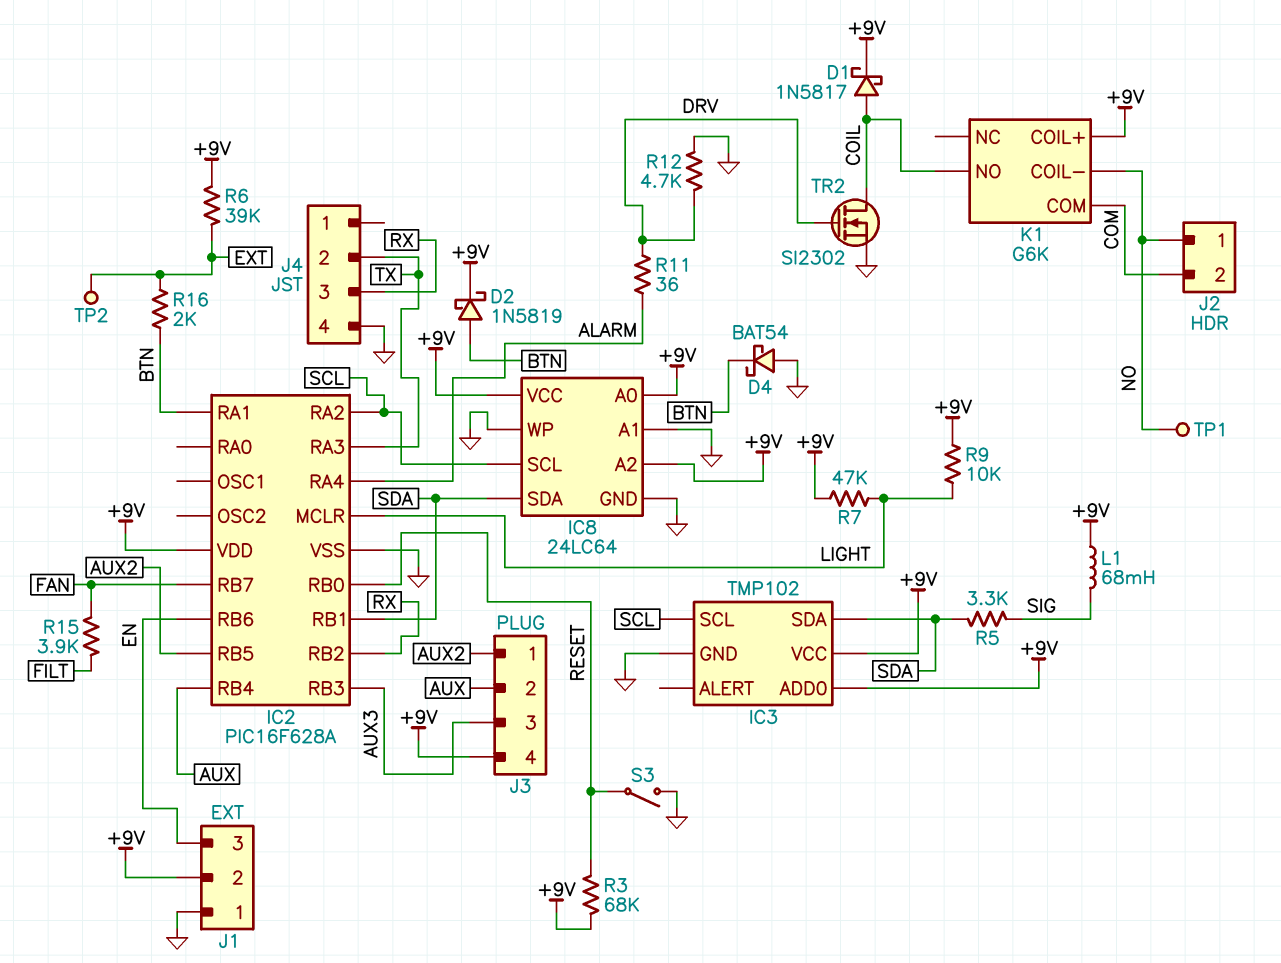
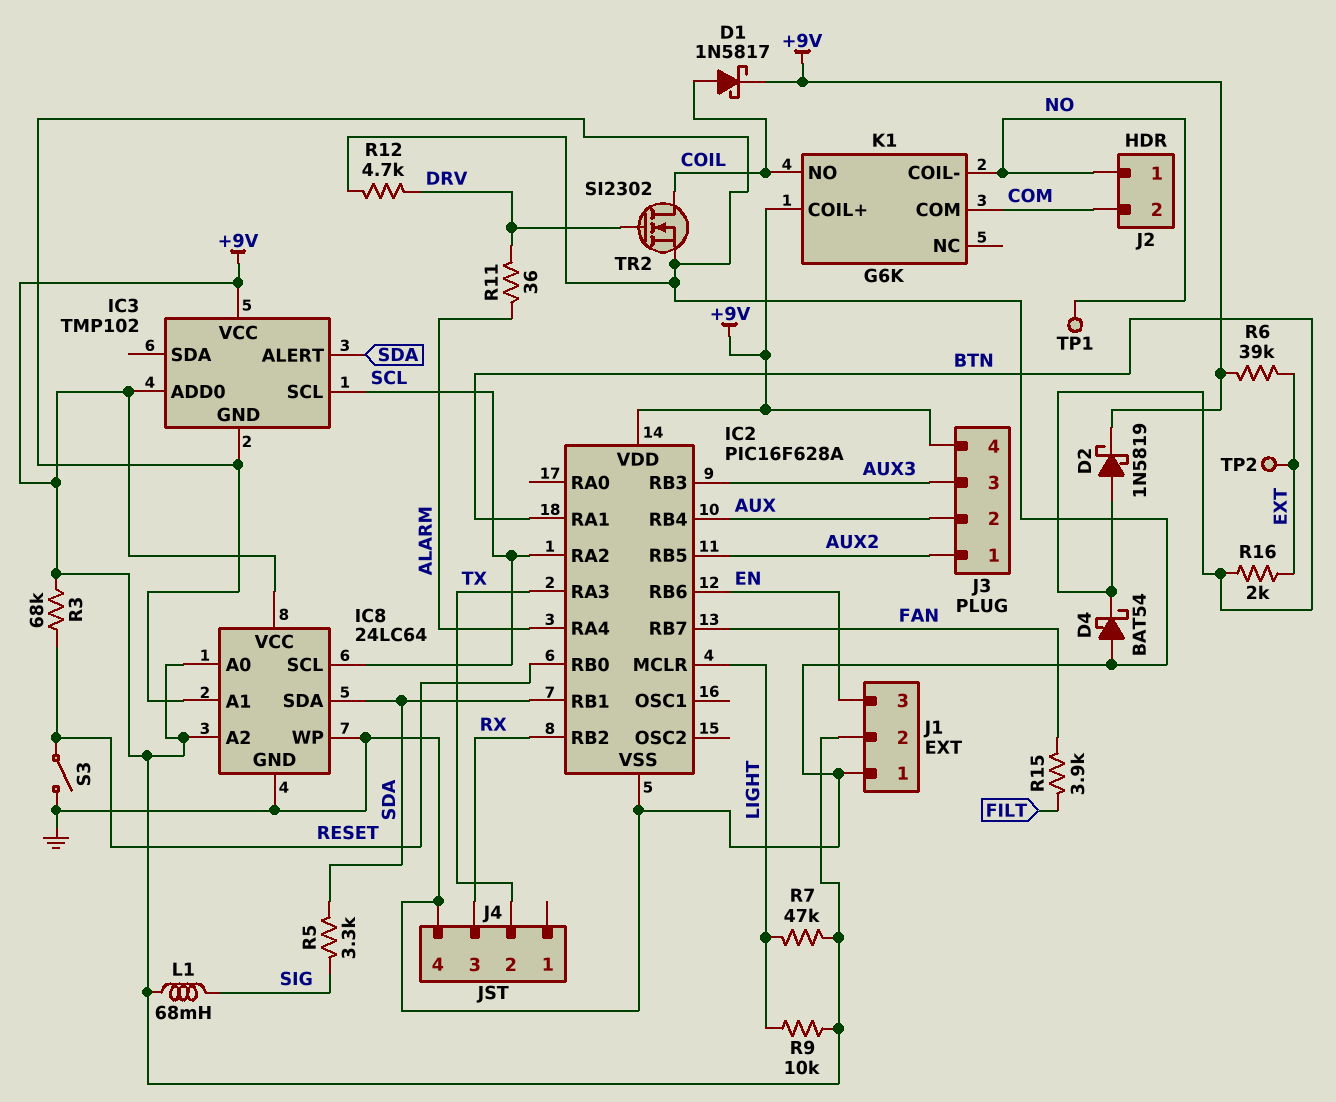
IC3 pin ALERT: none -> SDA
IC3 pin SDA: SDA -> none

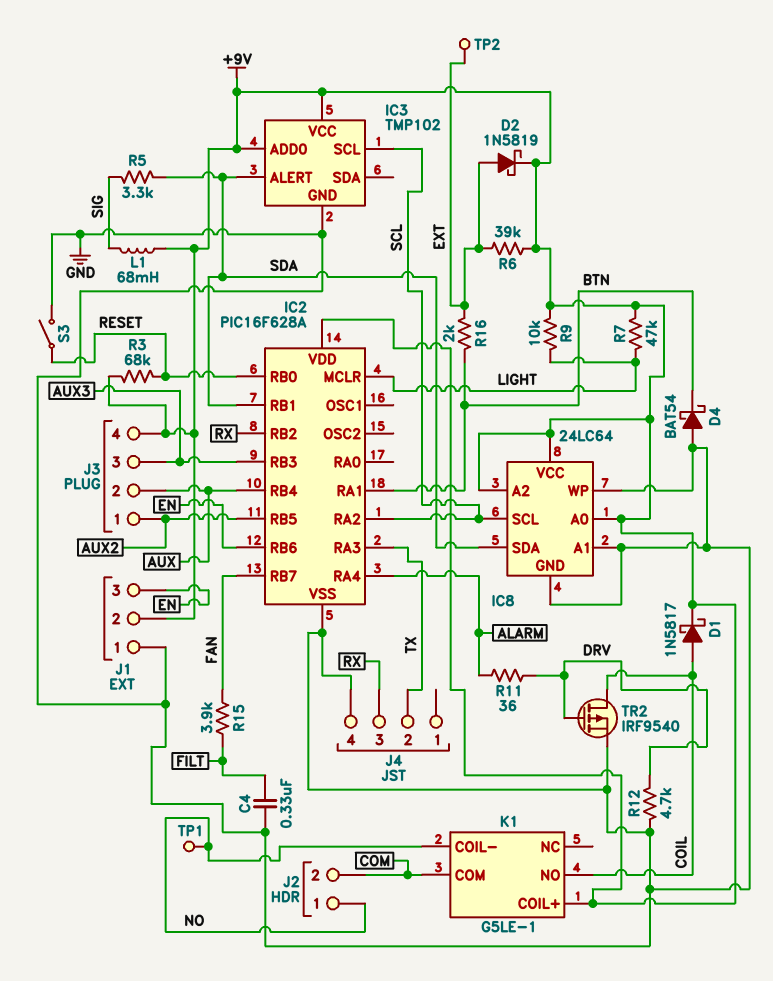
C4: none -> 330nF (FILT, GND)
D2: schottky 1N5819 (A BTN, K +9V) -> schottky 1N5819 (A EXT, K +9V)
K1: G6K -> G5LE-1
TR2: NMOS SI2302 (G DRV, D COIL, S GND) -> PMOS IRF9540 (G DRV, D COIL, S GND)

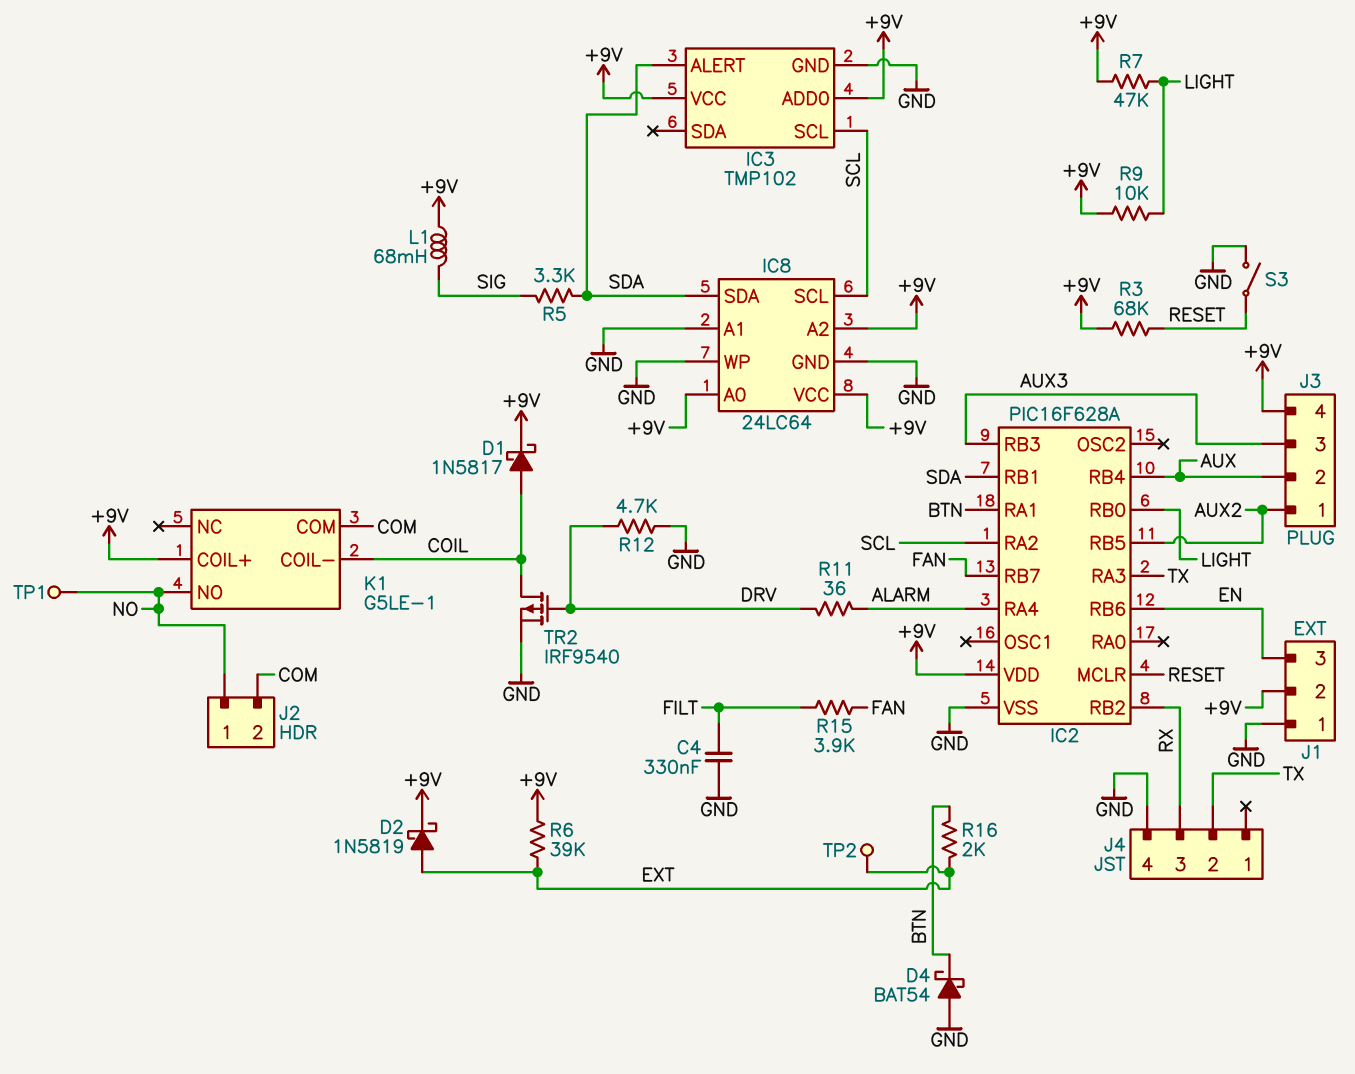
IC2 pin MCLR: LIGHT -> RESET
IC2 pin RB0: RESET -> LIGHT
K1 pin COIL-: NO -> COIL
K1 pin NO: COIL -> NO

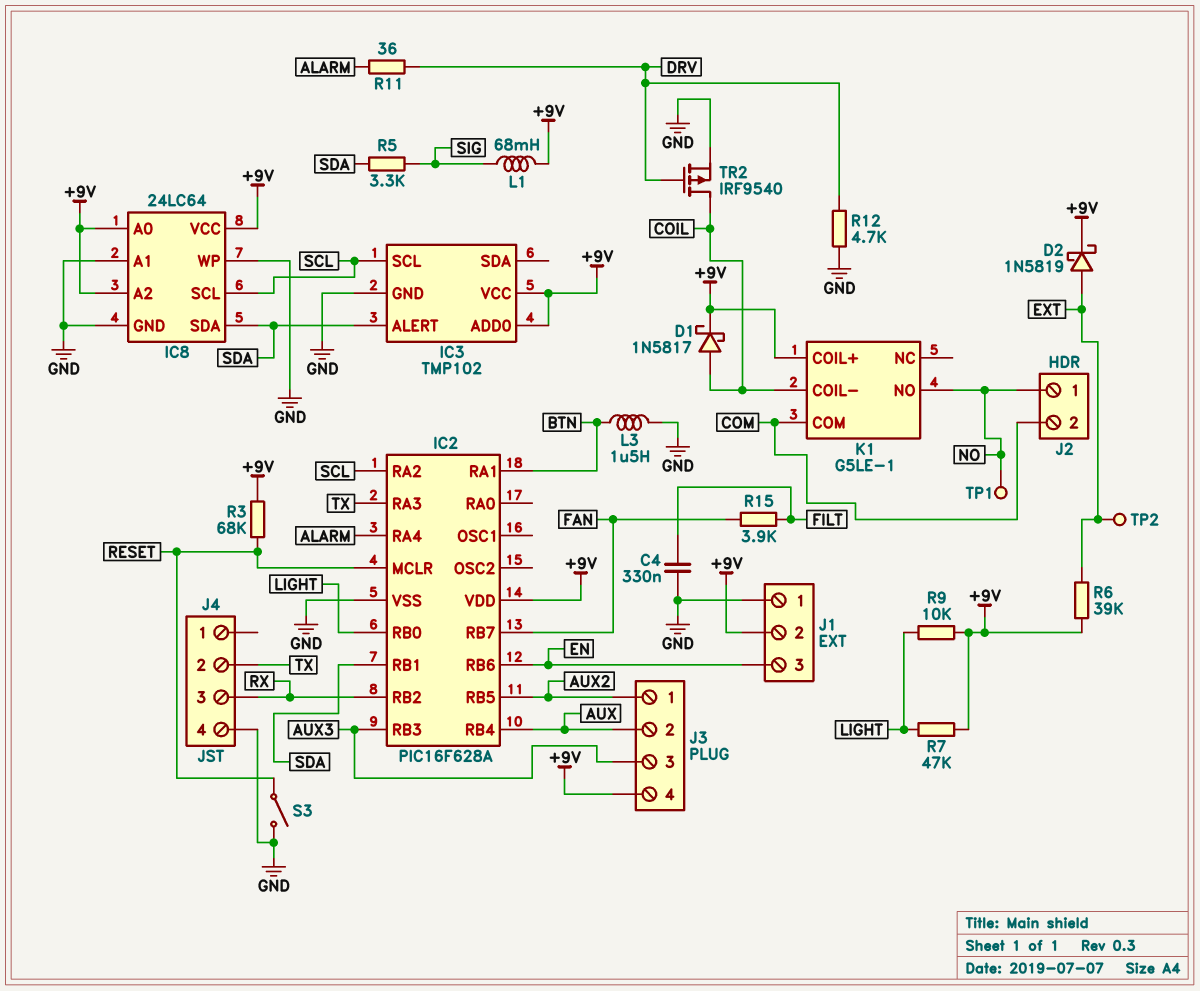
D4: schottky BAT54 (A GND, K BTN) -> none
L3: none -> 1.5uH (BTN, GND)
R16: 2k (BTN, EXT) -> none

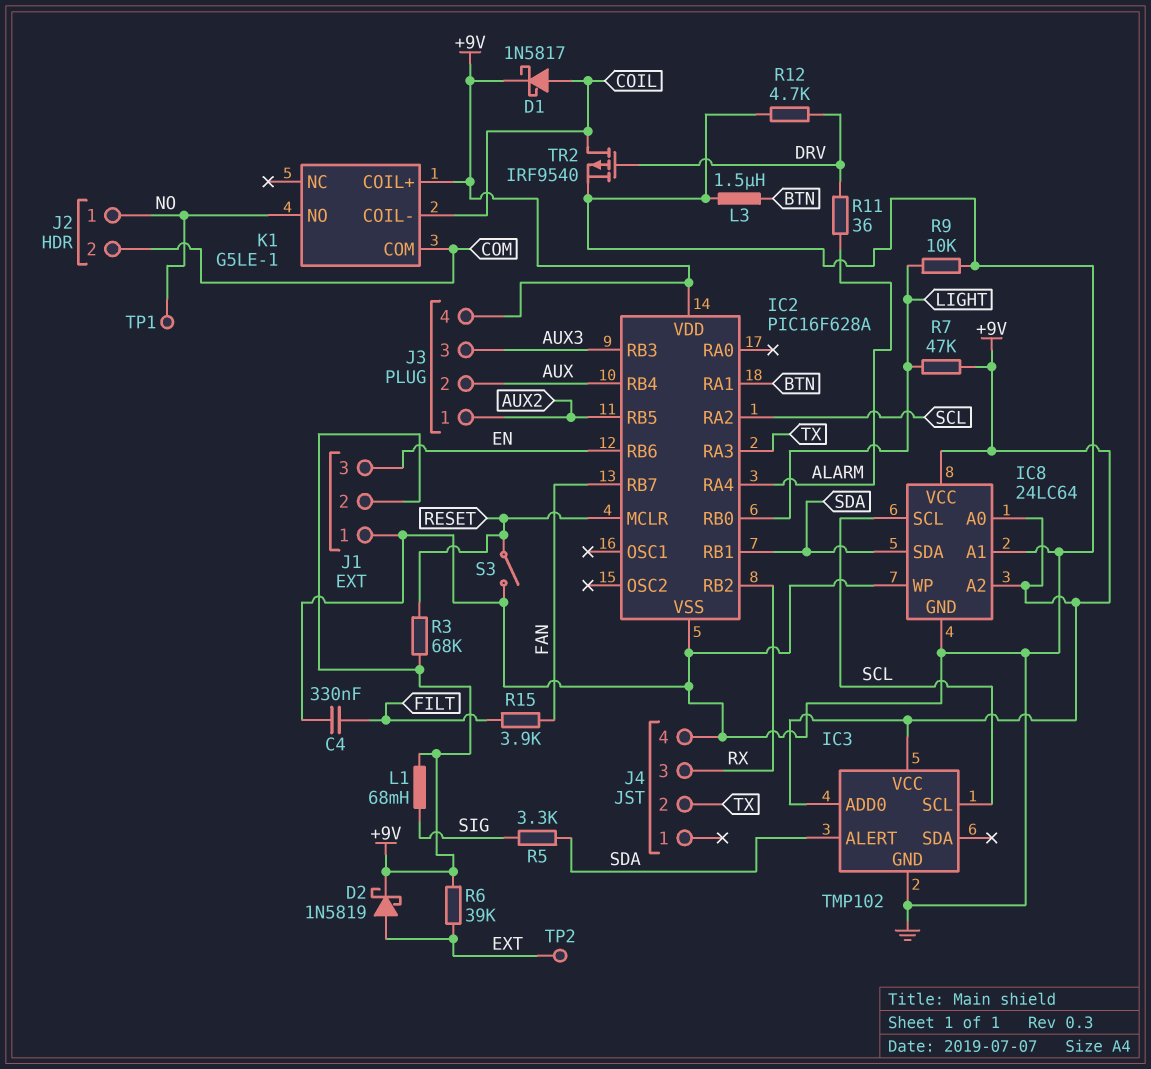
R9: 10k (+9V, LIGHT) -> 10k (GND, LIGHT)

